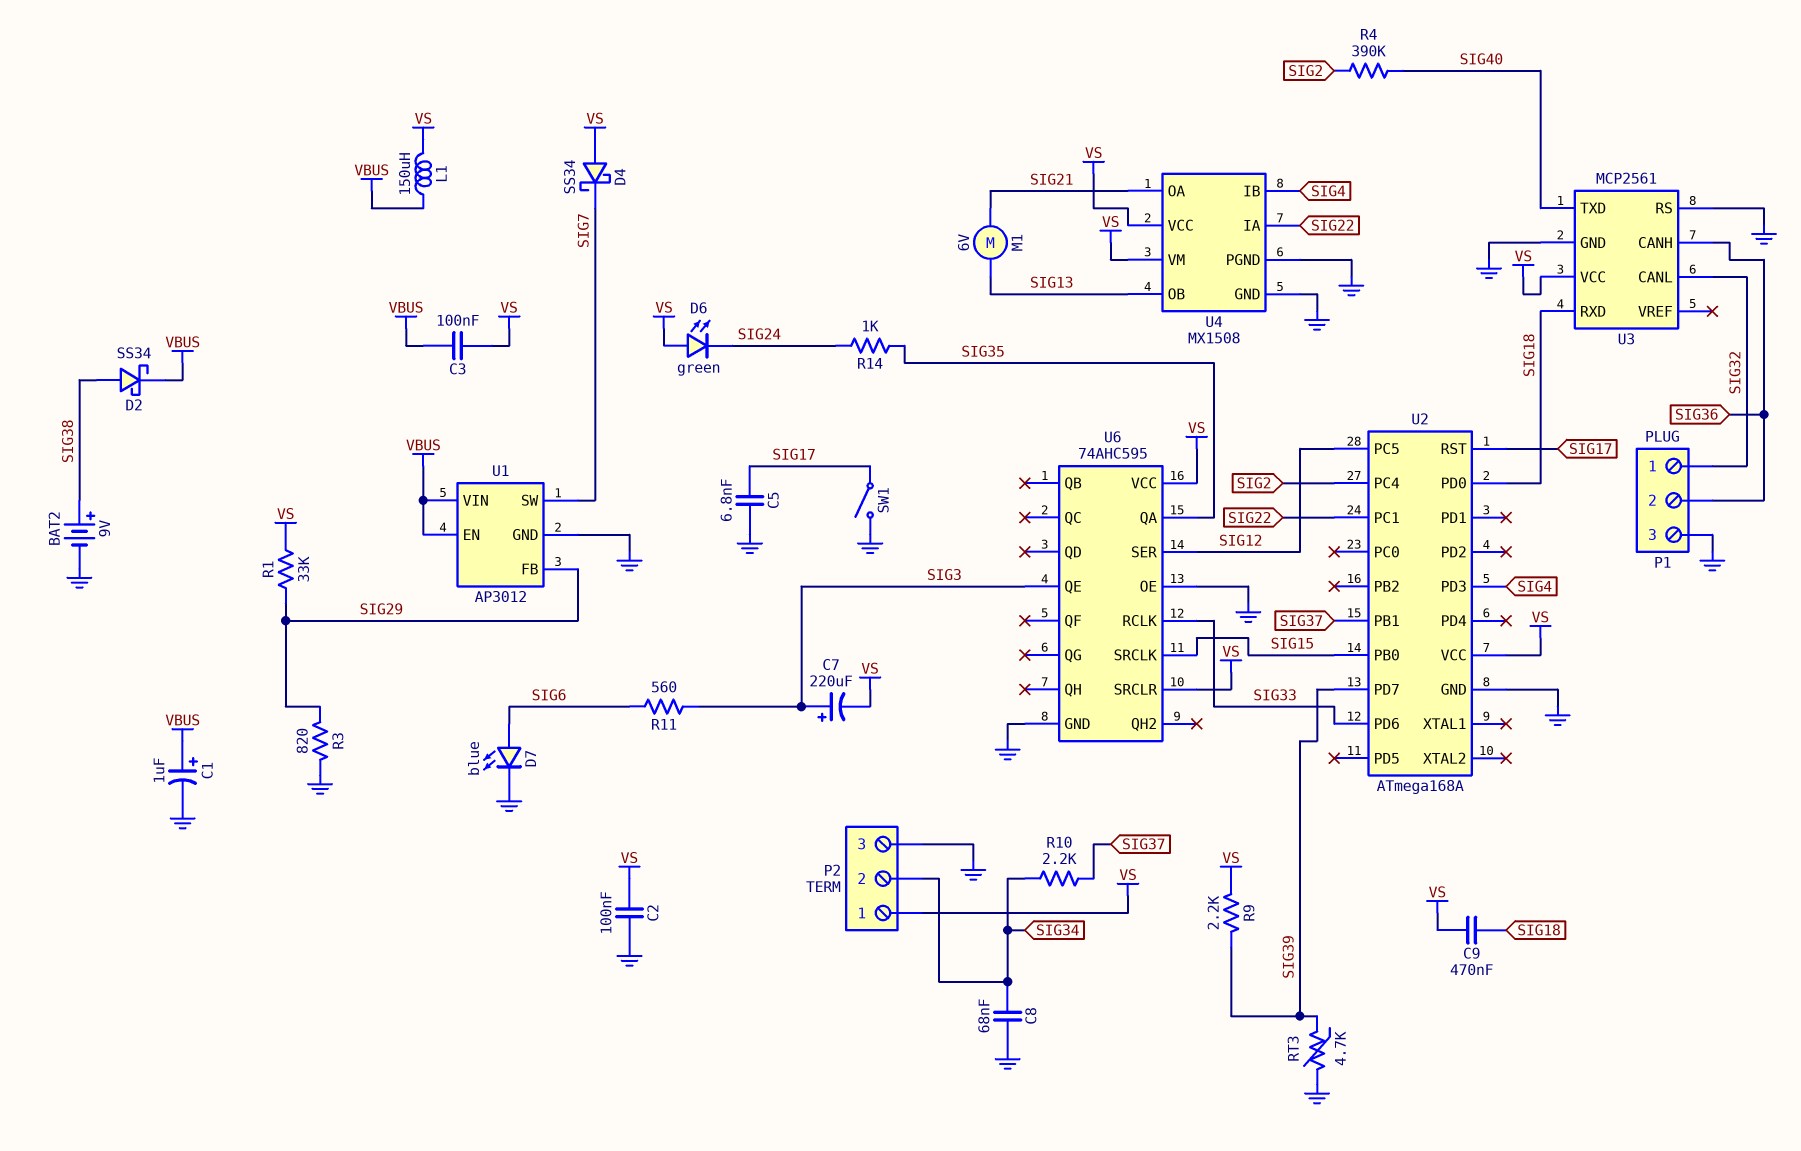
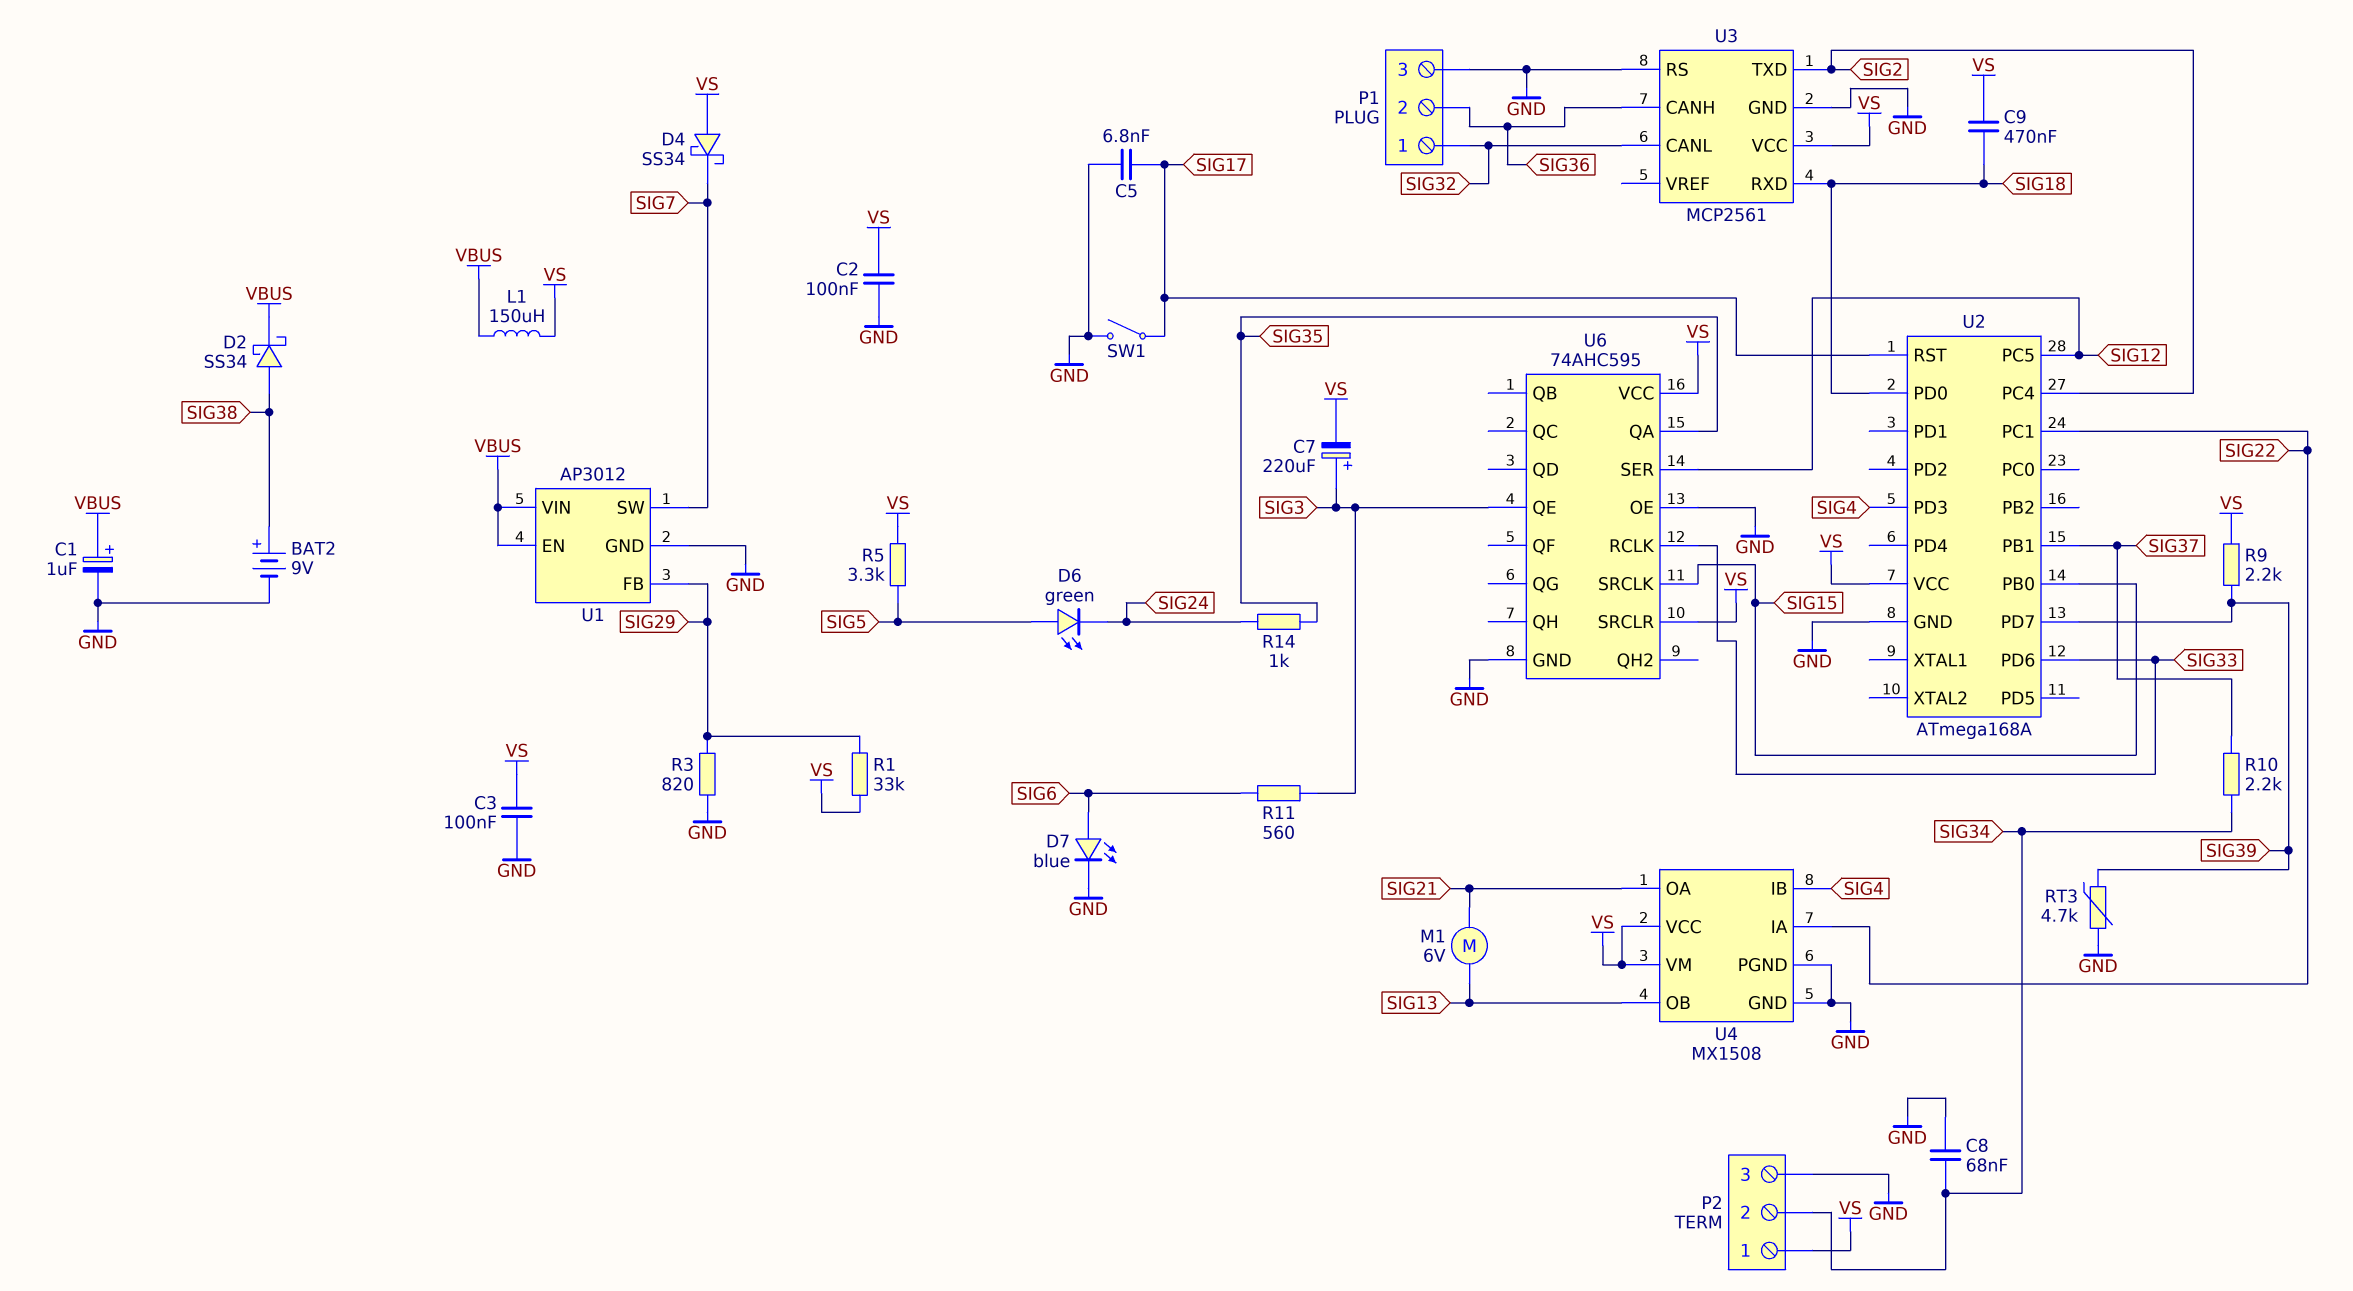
C3: 100nF (VBUS, VS) -> 100nF (GND, VS)
D6: LED green (A VS, K SIG24) -> LED green (A SIG5, K SIG24)
R4: 390k (SIG2, SIG40) -> none
R5: none -> 3.3k (SIG5, VS)
U3 pin TXD: SIG40 -> SIG2

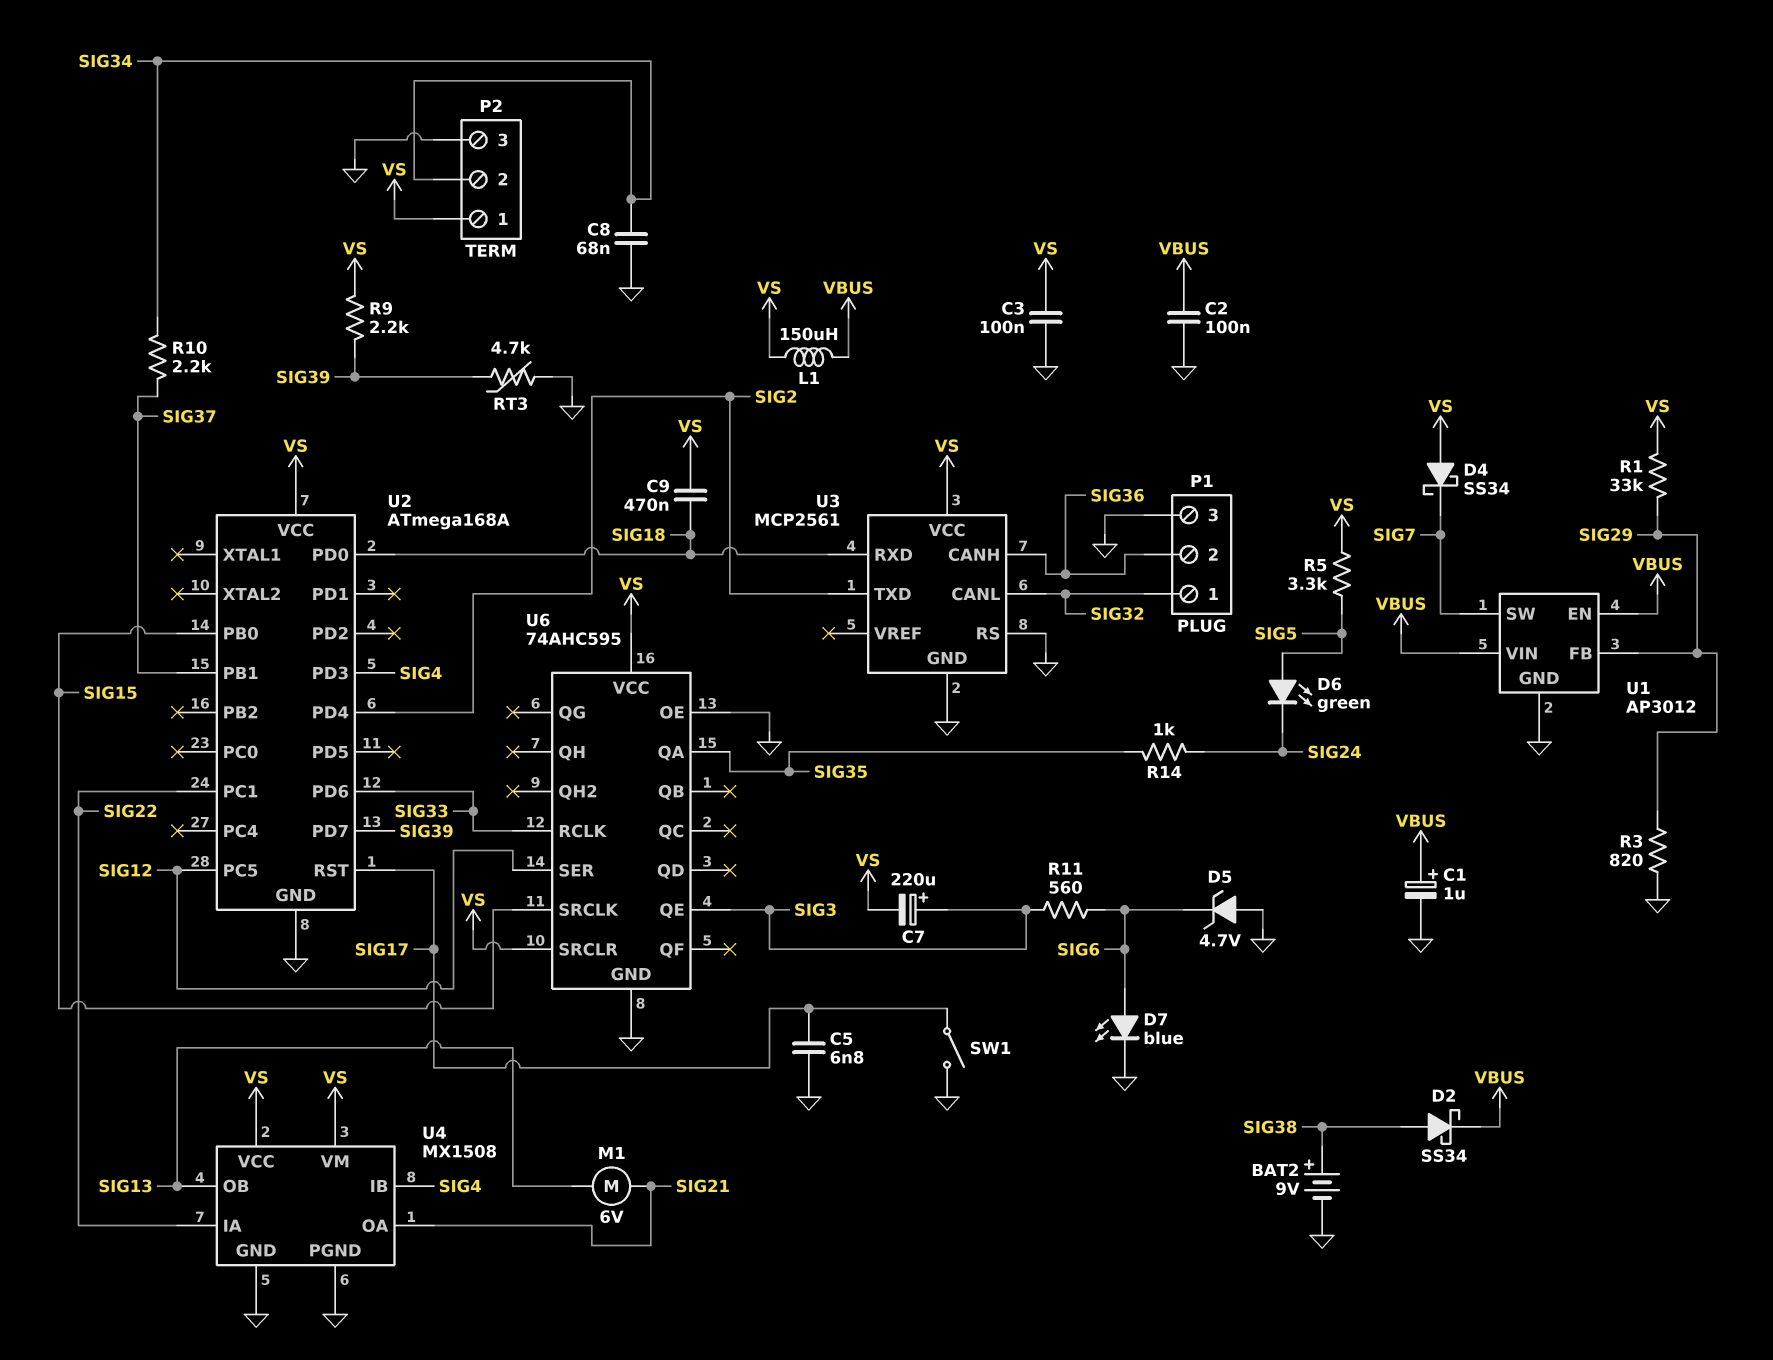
C2: 100nF (GND, VS) -> 100nF (GND, VBUS)
D5: none -> zener 4.7V (A GND, K SIG6)
U2 pin PC4: SIG2 -> none
U2 pin PD4: none -> SIG2

